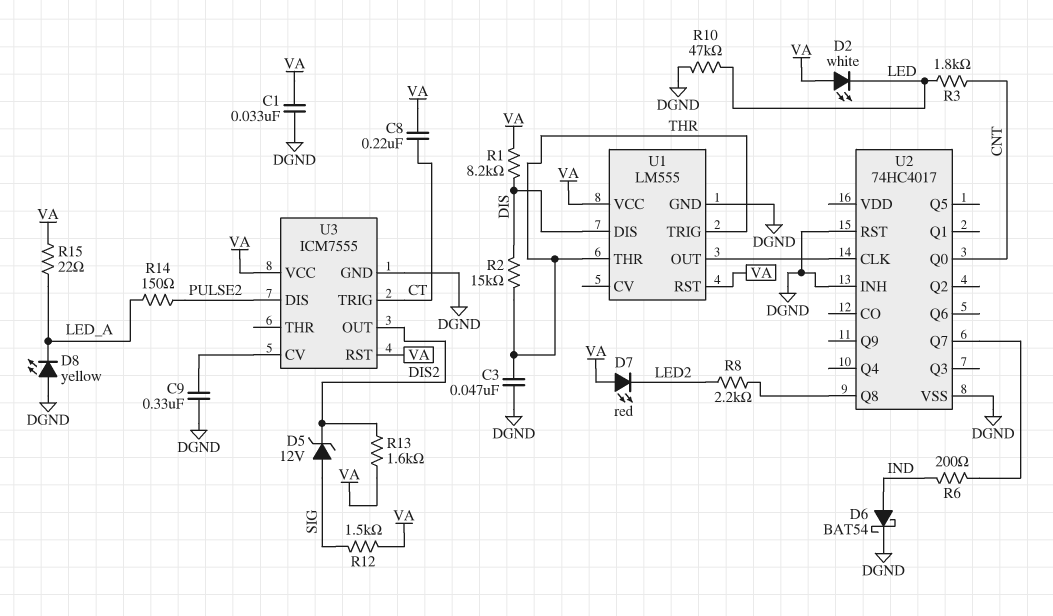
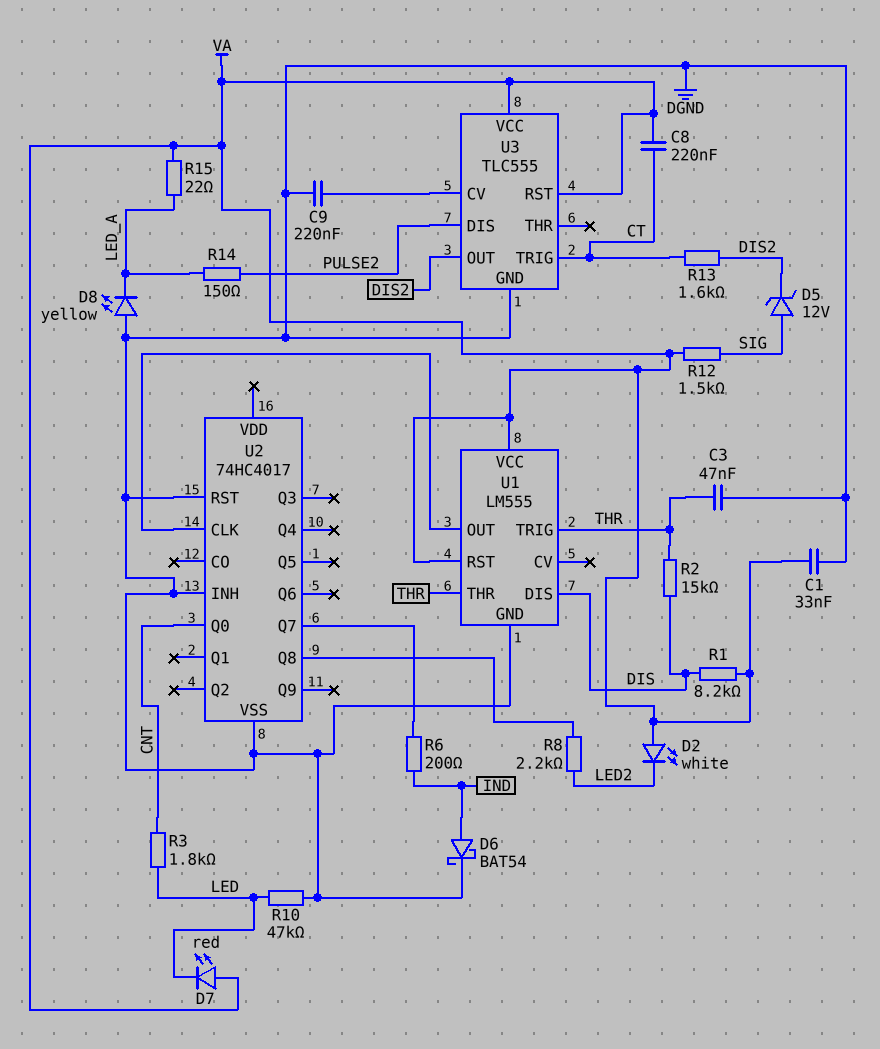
C9: 330nF (DGND, U3/CV) -> 220nF (DGND, U3/CV)
D2: LED white (A VA, K LED) -> LED white (A VA, K LED2)
D7: LED red (A VA, K LED2) -> LED red (A VA, K LED)
R13: 1.6k (DIS2, VA) -> 1.6k (CT, DIS2)
U3: ICM7555 -> TLC555

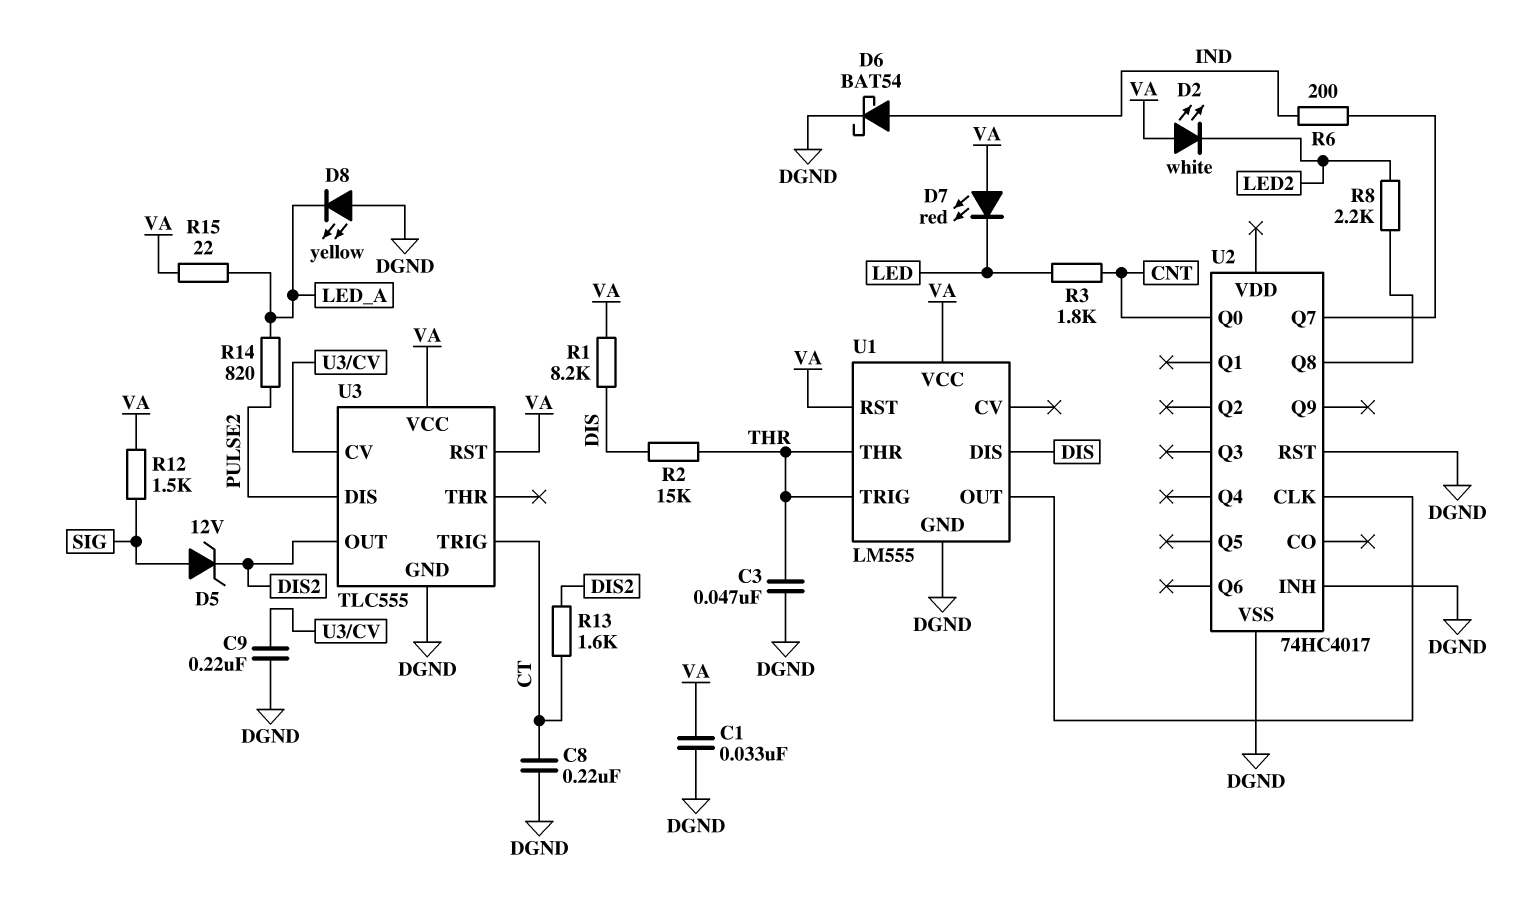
C8: 220nF (CT, VA) -> 220nF (CT, DGND)
R10: 47k (DGND, LED) -> none
R14: 150 (LED_A, PULSE2) -> 820 (LED_A, PULSE2)

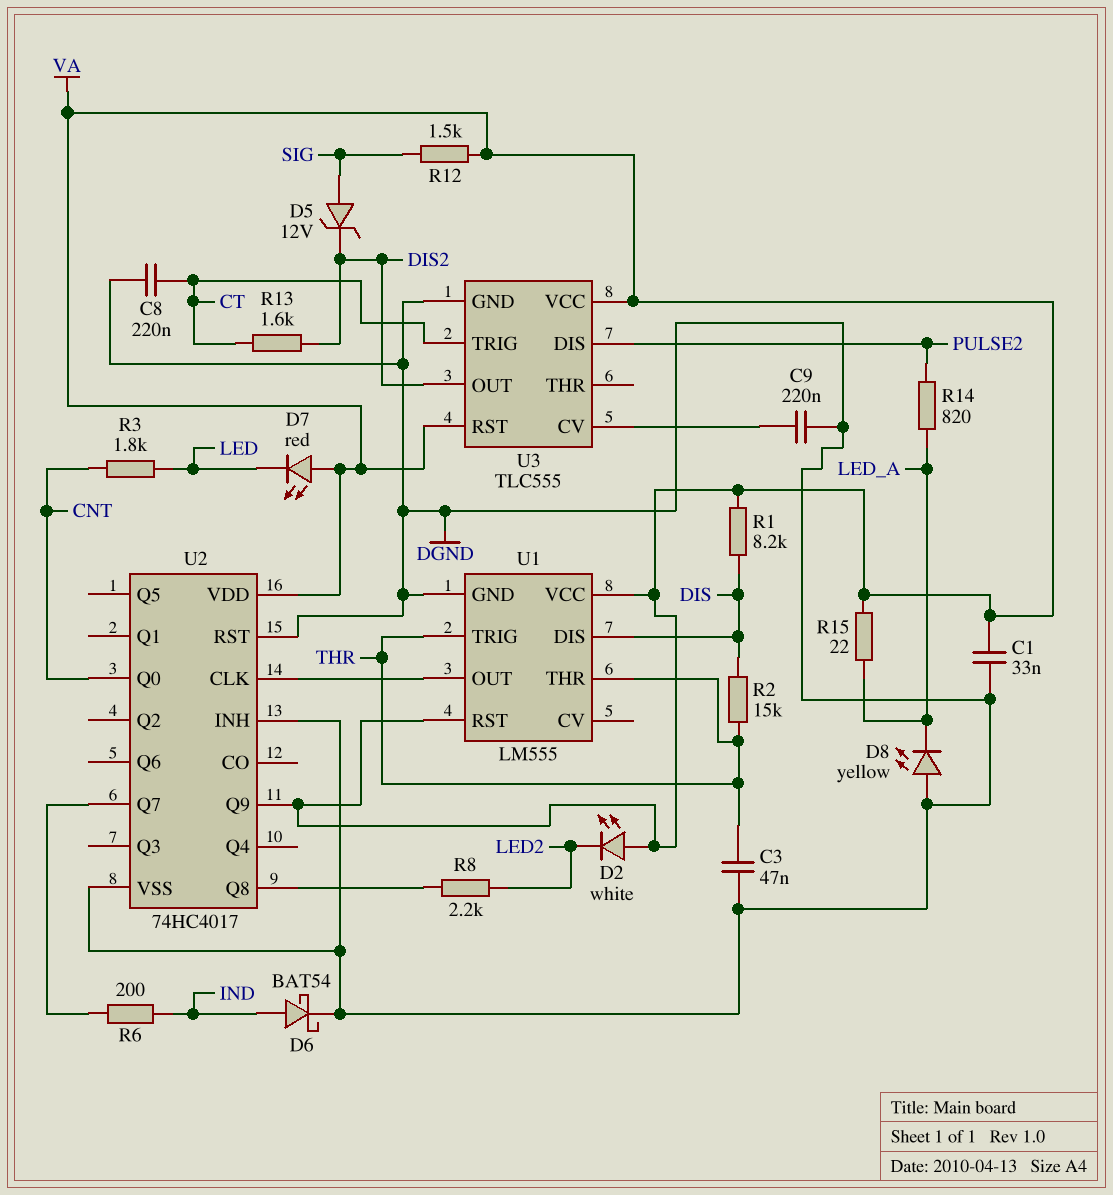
U2 pin Q9: none -> VA
U2 pin VDD: none -> VA

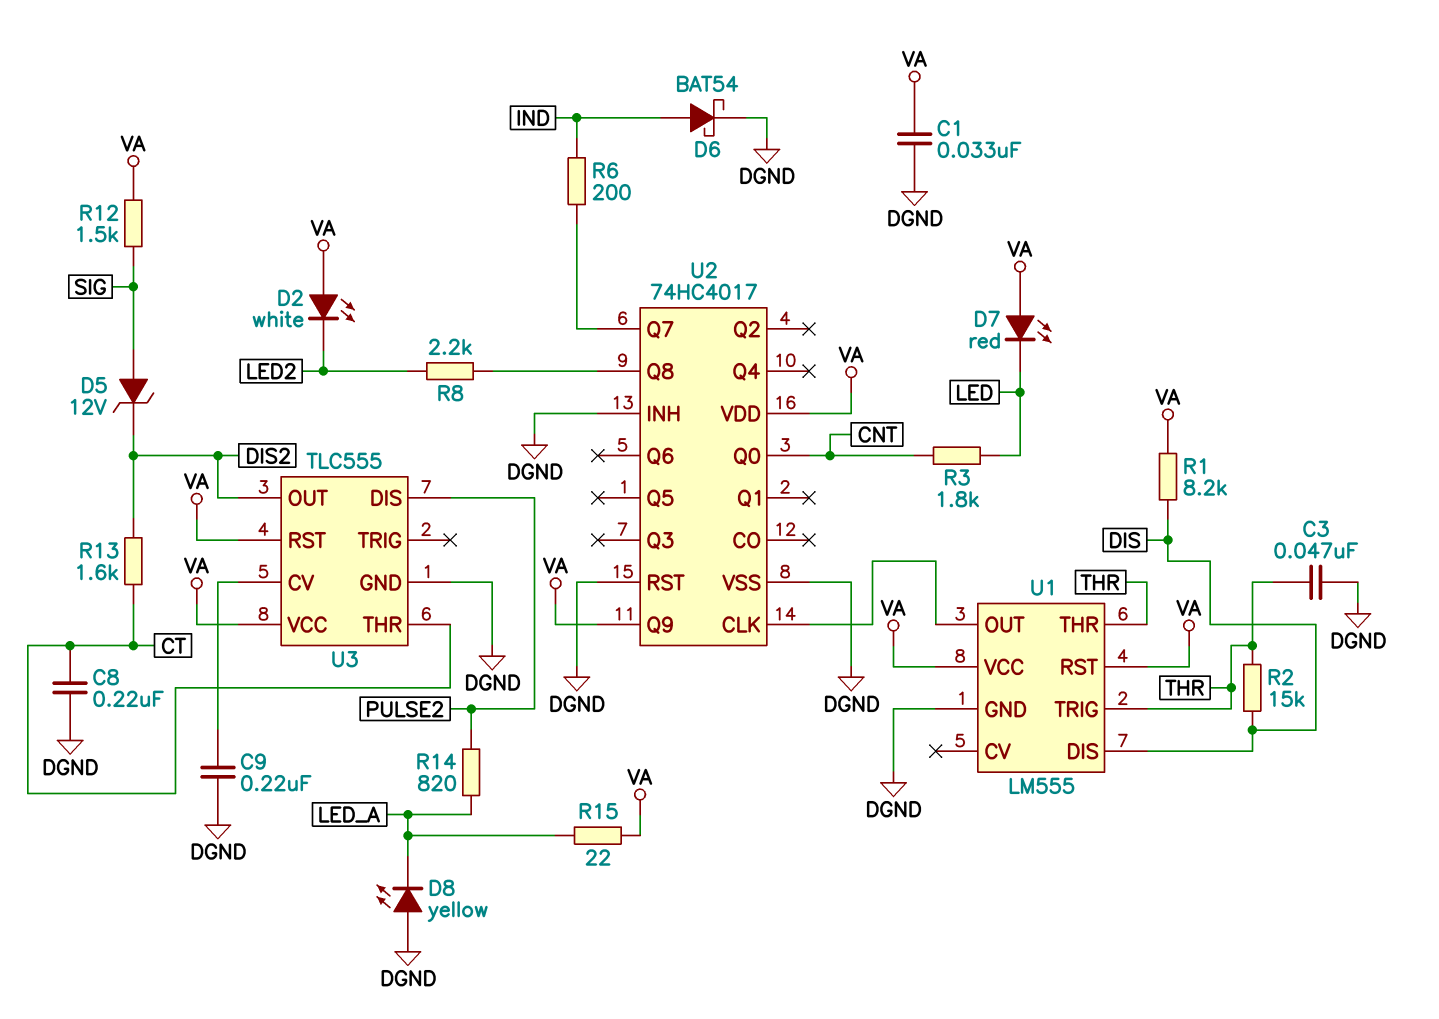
U3 pin THR: none -> CT
U3 pin TRIG: CT -> none

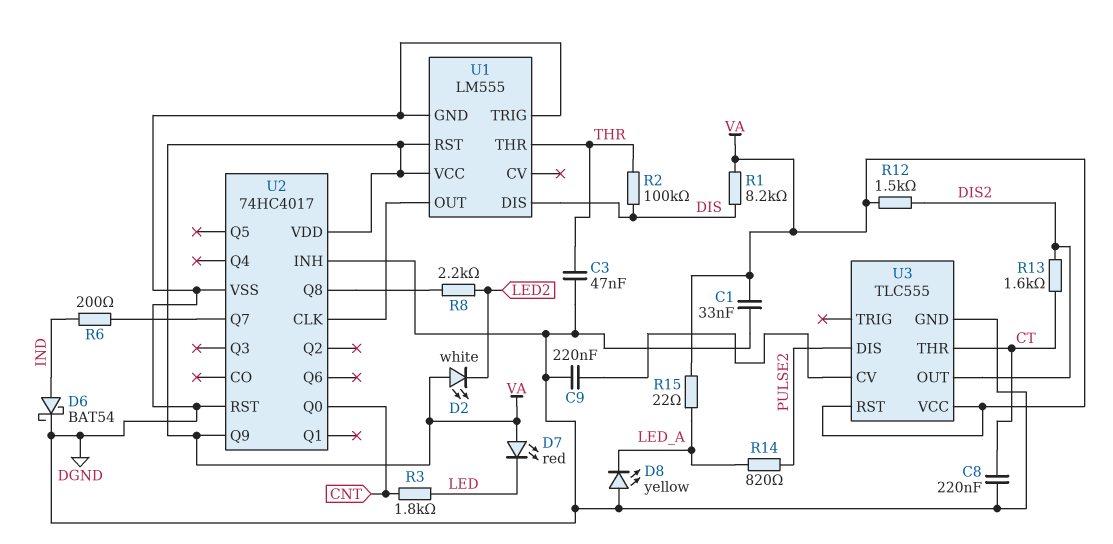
D5: zener 12V (A SIG, K DIS2) -> none
R2: 15k (DIS, THR) -> 100k (DIS, THR)
R12: 1.5k (SIG, VA) -> 1.5k (DIS2, VA)
U1 pin TRIG: THR -> DGND

